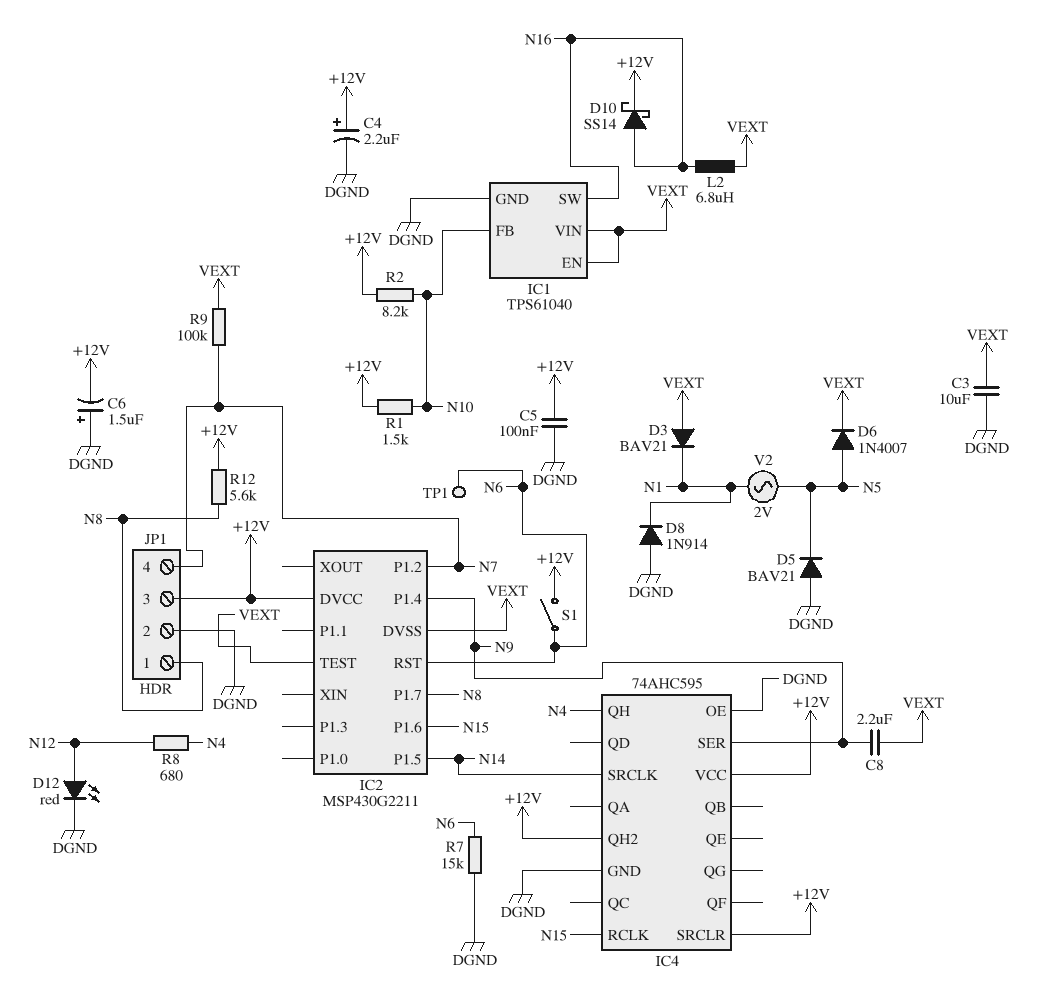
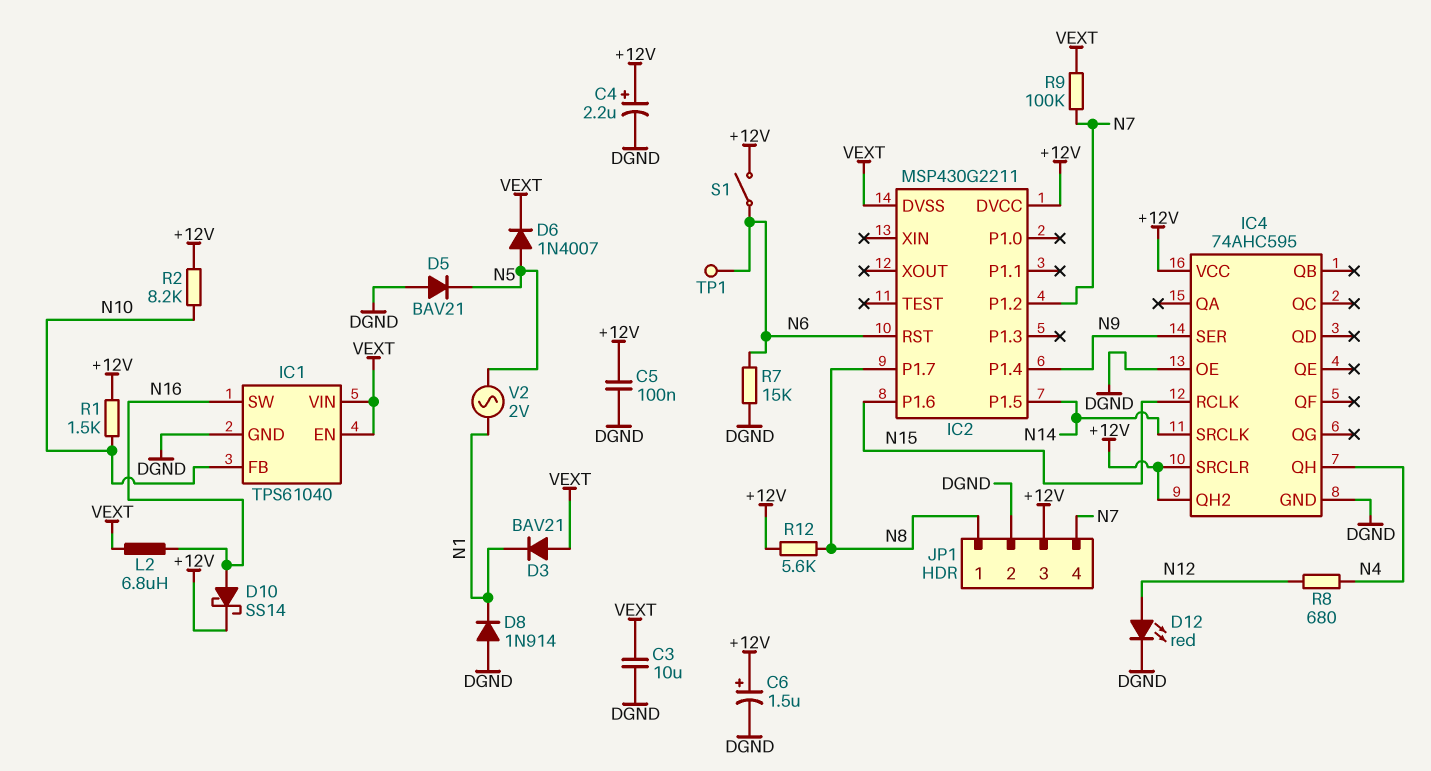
C6: 1.5uF (plus DGND, minus +12V) -> 1.5uF (plus +12V, minus DGND)
C8: 2.2uF (N9, VEXT) -> none
IC2 pin TEST: VEXT -> none

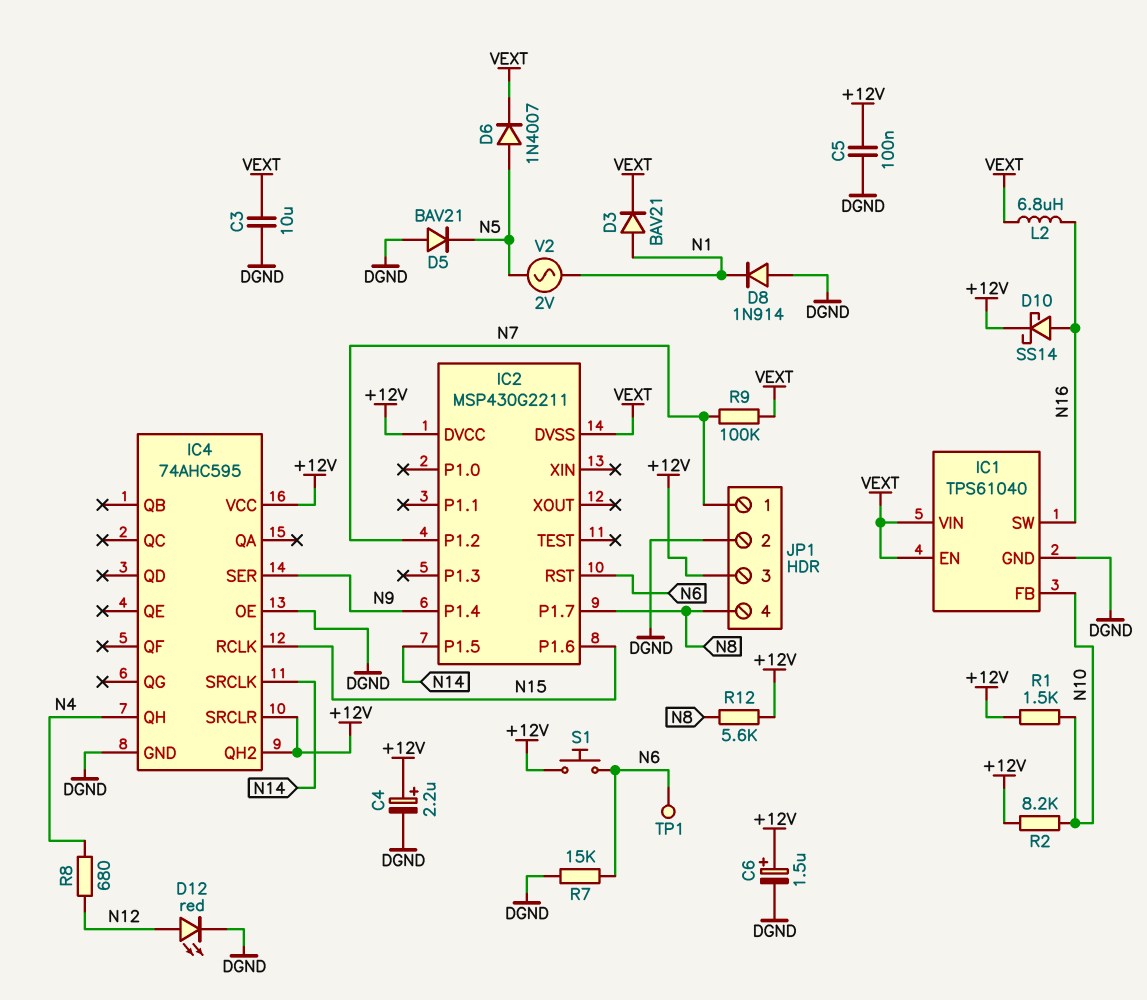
D3: diode BAV21 (A VEXT, K N1) -> diode BAV21 (A N1, K VEXT)
JP1 pin 1: N8 -> N7
JP1 pin 4: N7 -> N8
S1: switch (+12V, N6) -> button (+12V, N6)

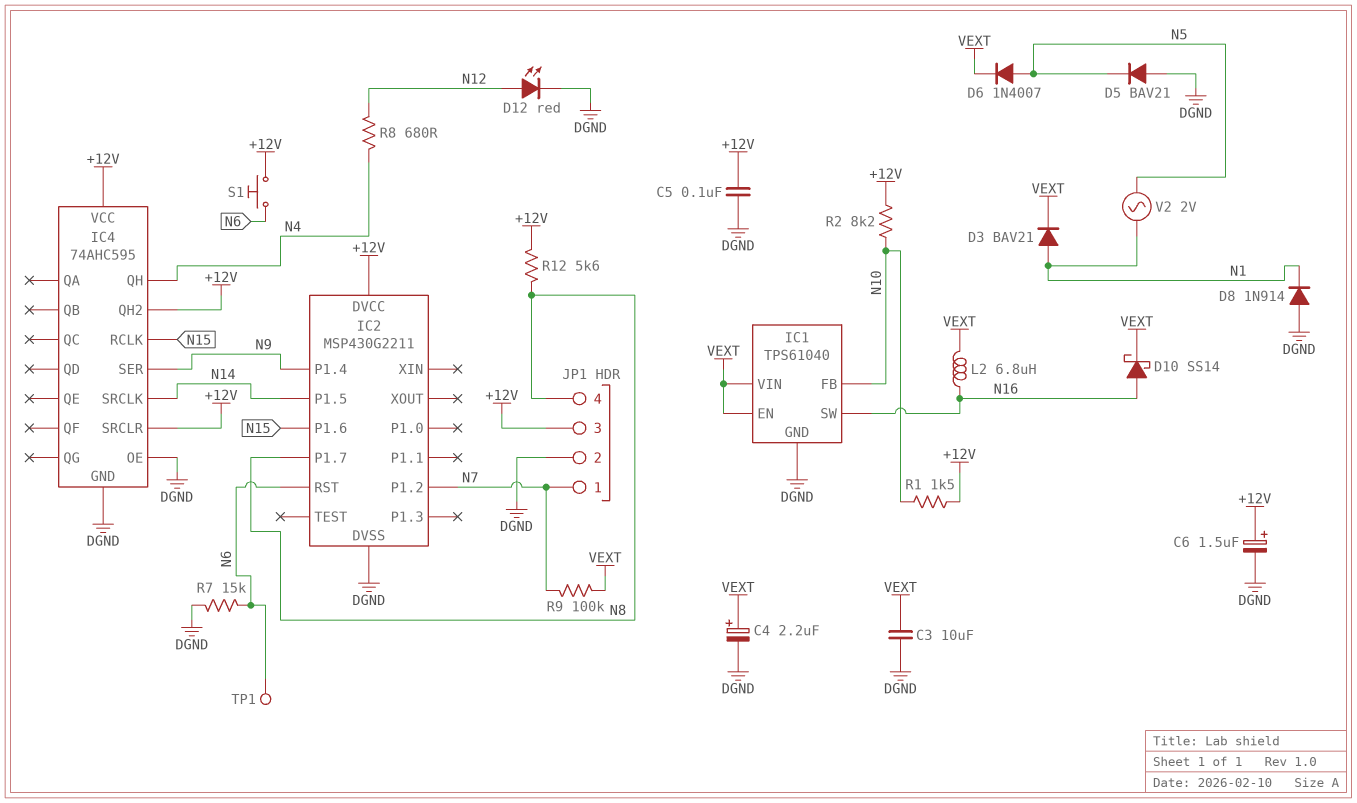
C4: 2.2uF (plus +12V, minus DGND) -> 2.2uF (plus VEXT, minus DGND)
D10: schottky SS14 (A N16, K +12V) -> schottky SS14 (A N16, K VEXT)
IC2 pin DVSS: VEXT -> DGND

